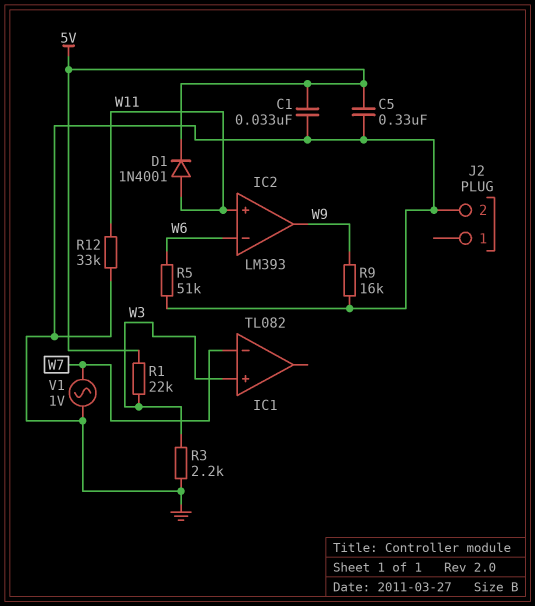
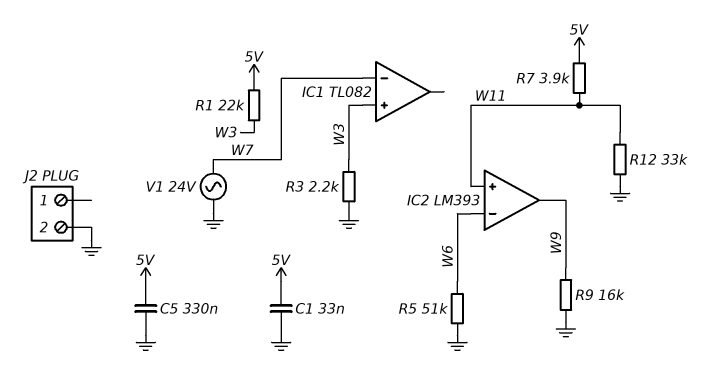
D1: diode 1N4001 (A W11, K 5V) -> none
R7: none -> 3.9k (5V, W11)
V1: AC 1V (GND, W7) -> AC 24V (GND, W7)

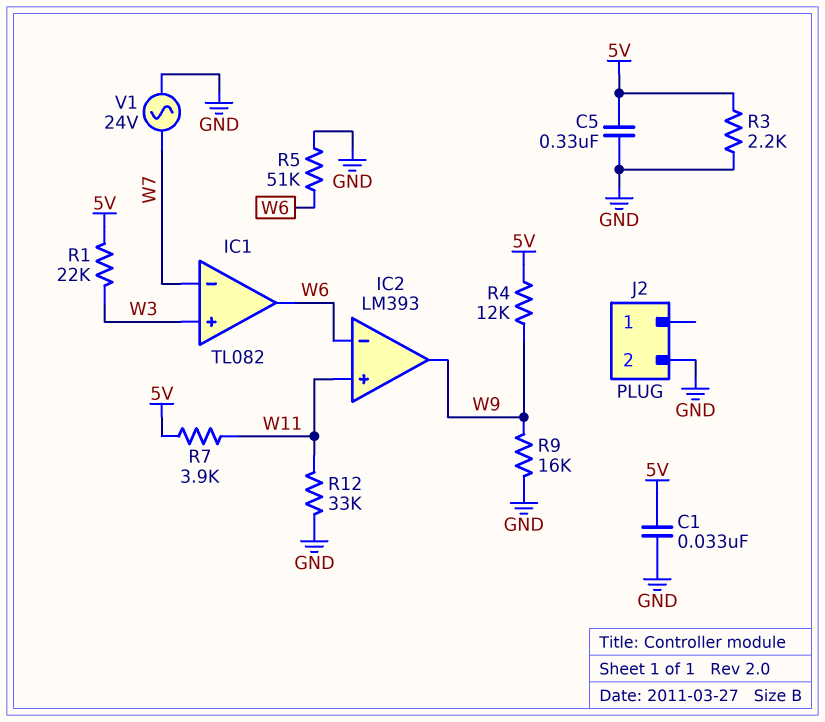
IC1 pin out: none -> W6
R3: 2.2k (GND, W3) -> 2.2k (5V, GND)
R4: none -> 12k (5V, W9)

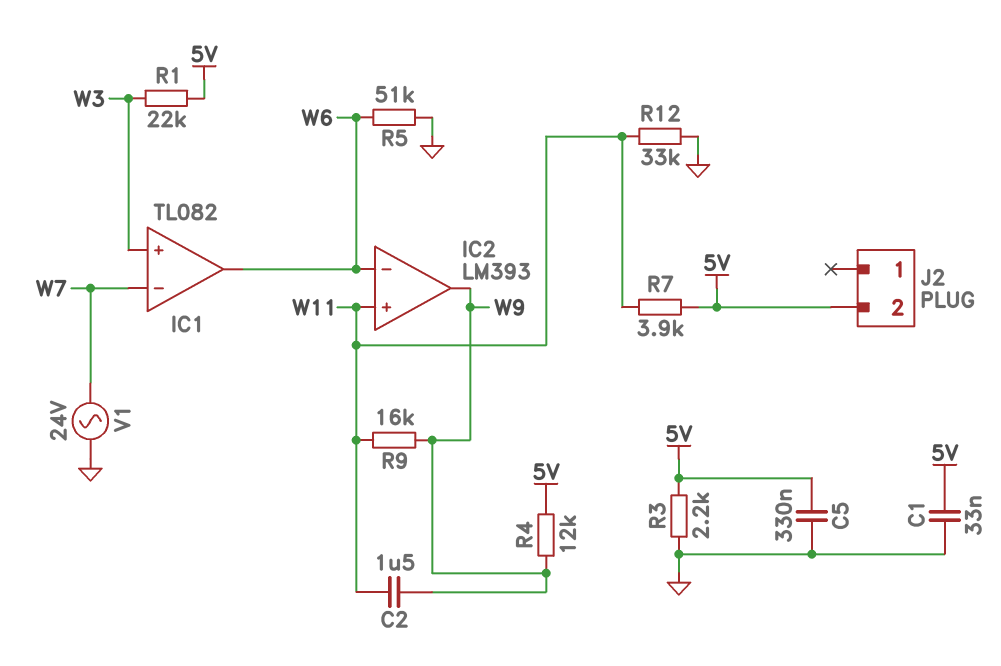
C2: none -> 1.5uF (W9, W11)
J2 pin 2: GND -> 5V
R9: 16k (GND, W9) -> 16k (W9, W11)

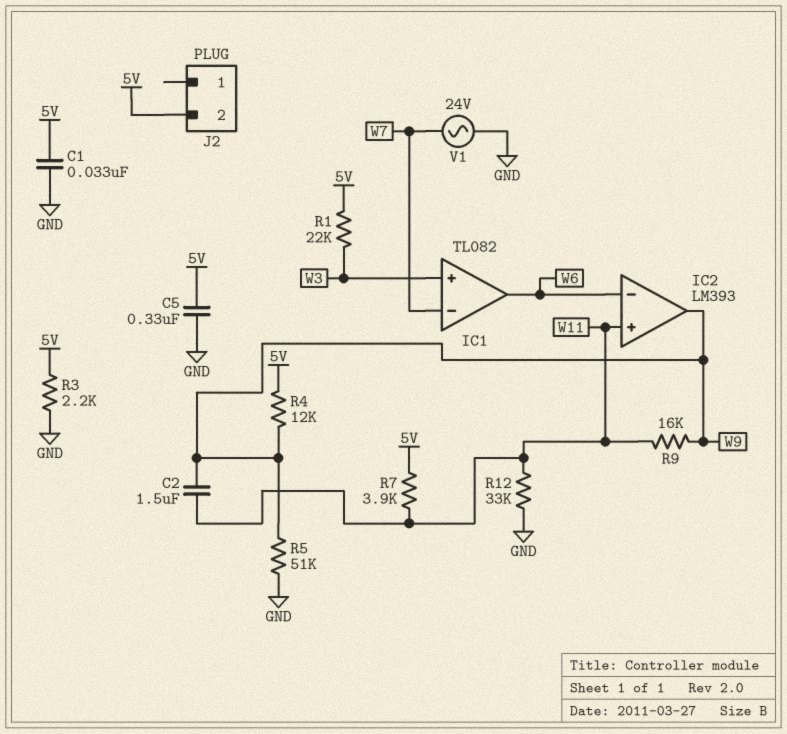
R5: 51k (GND, W6) -> 51k (GND, W9)

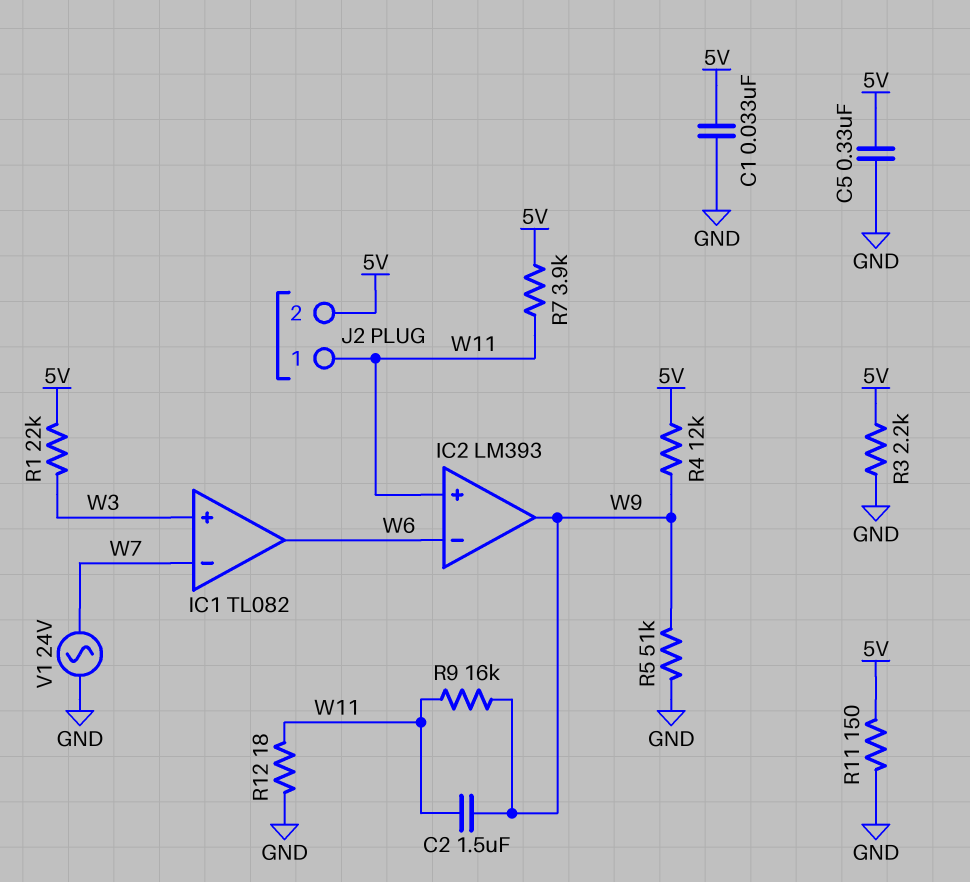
J2 pin 1: none -> W11
R11: none -> 150 (5V, GND)
R12: 33k (GND, W11) -> 18 (GND, W11)

